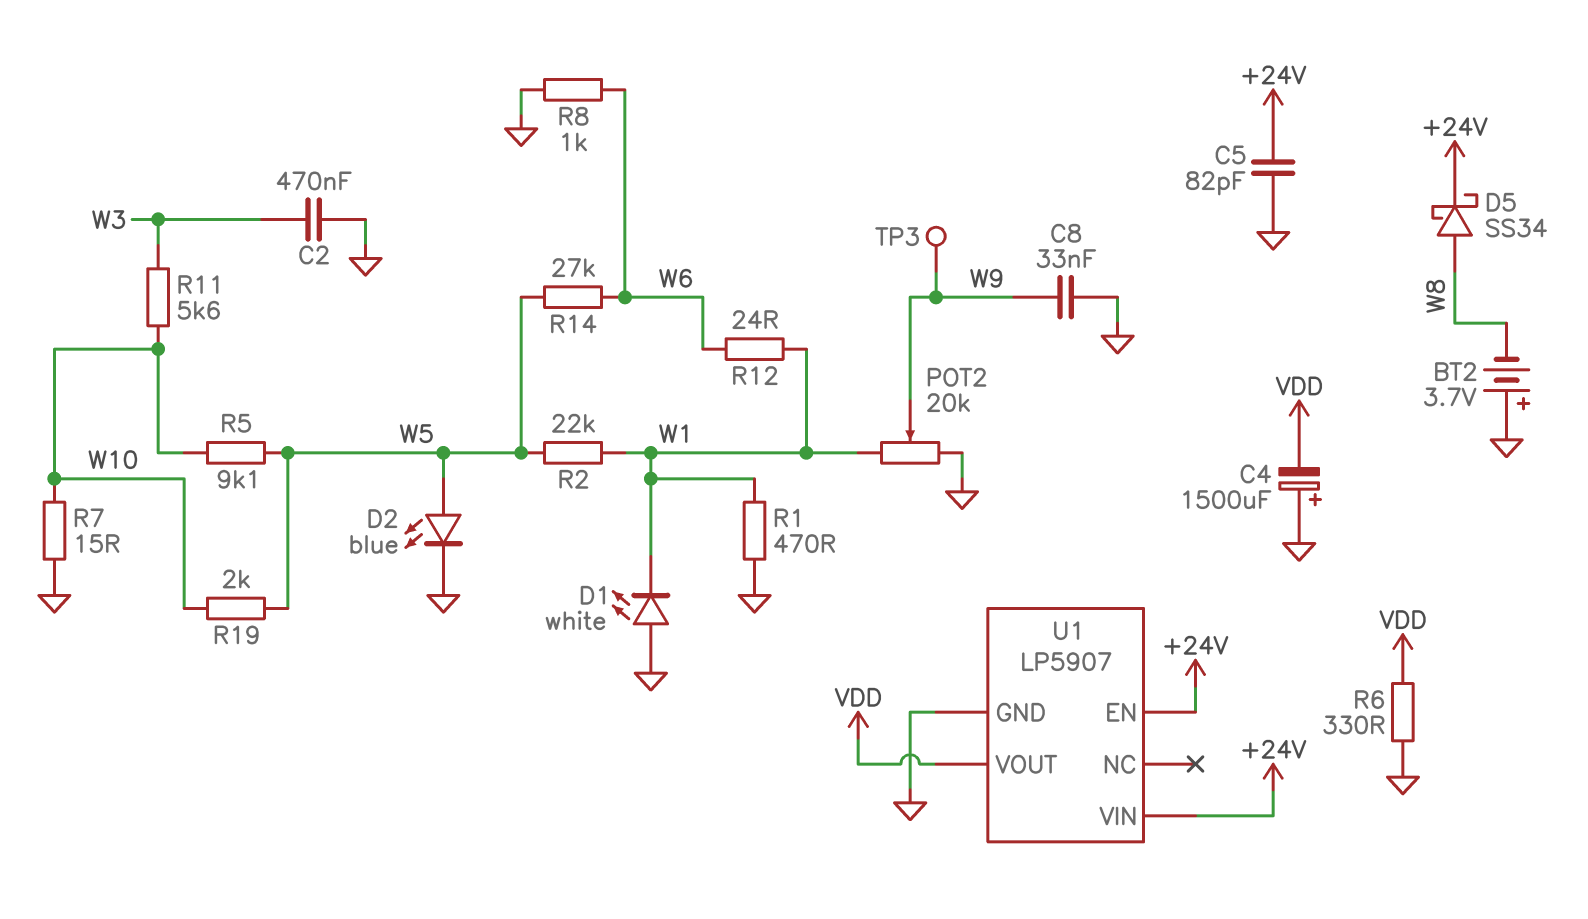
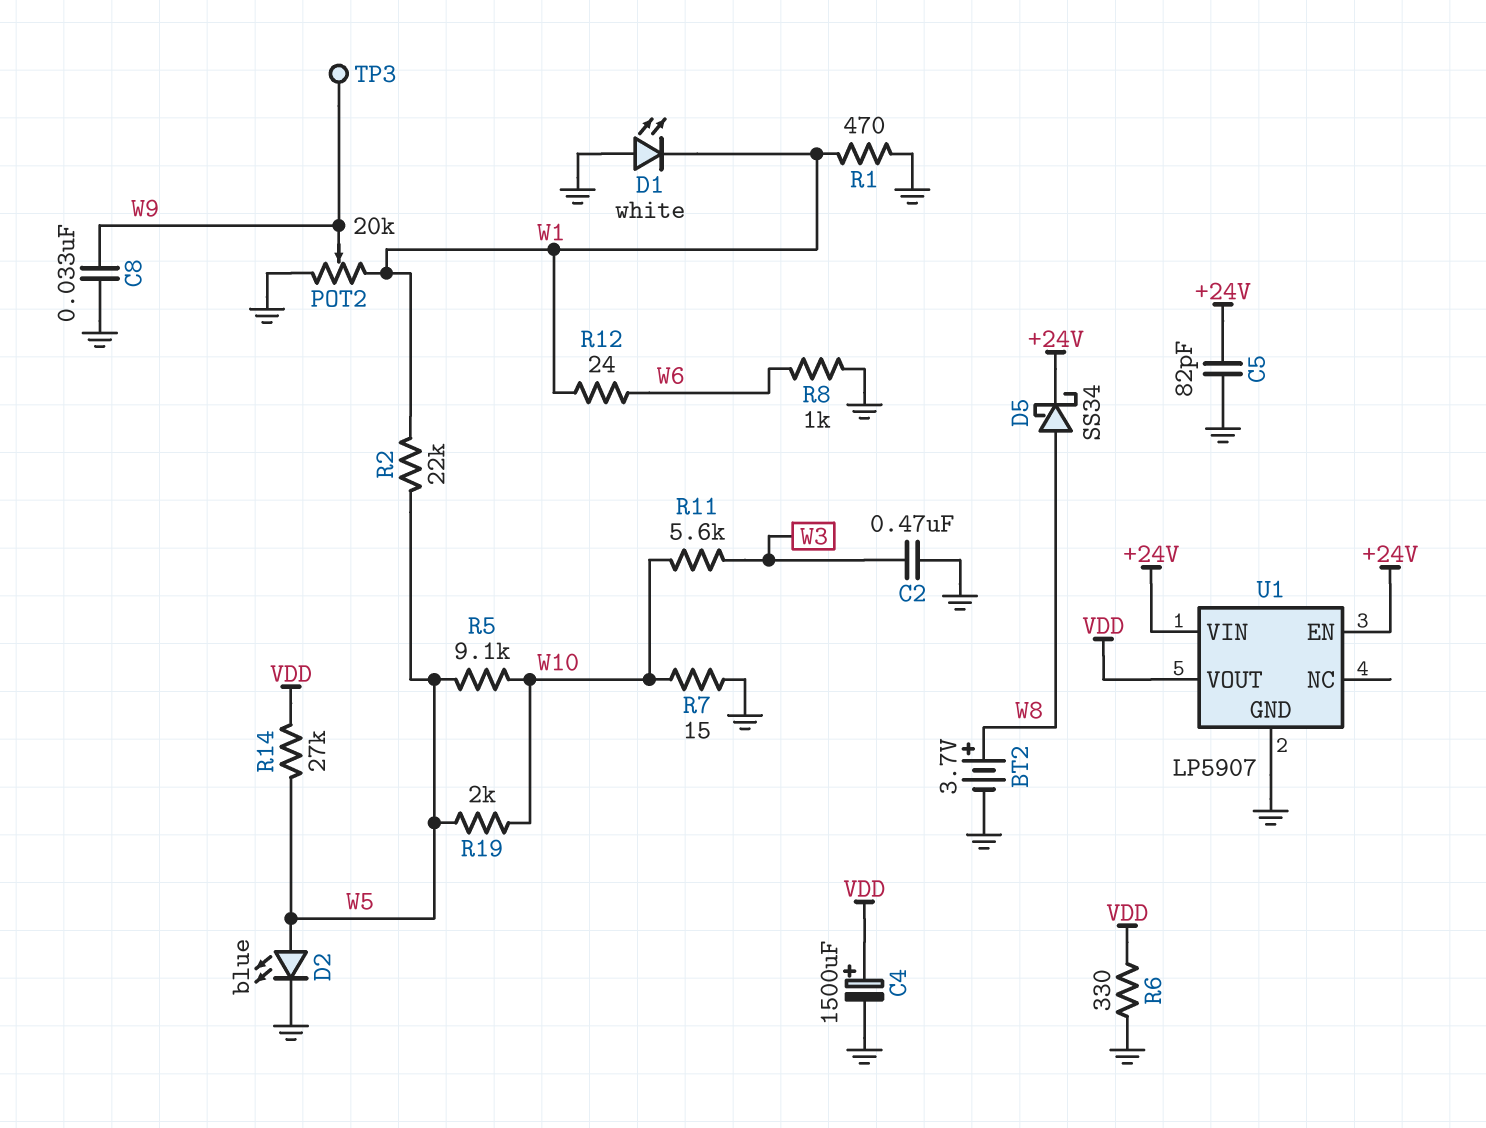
BT2: 3.7V (plus GND, minus W8) -> 3.7V (plus W8, minus GND)
C4: 1500uF (plus GND, minus VDD) -> 1500uF (plus VDD, minus GND)
R14: 27k (W5, W6) -> 27k (VDD, W5)

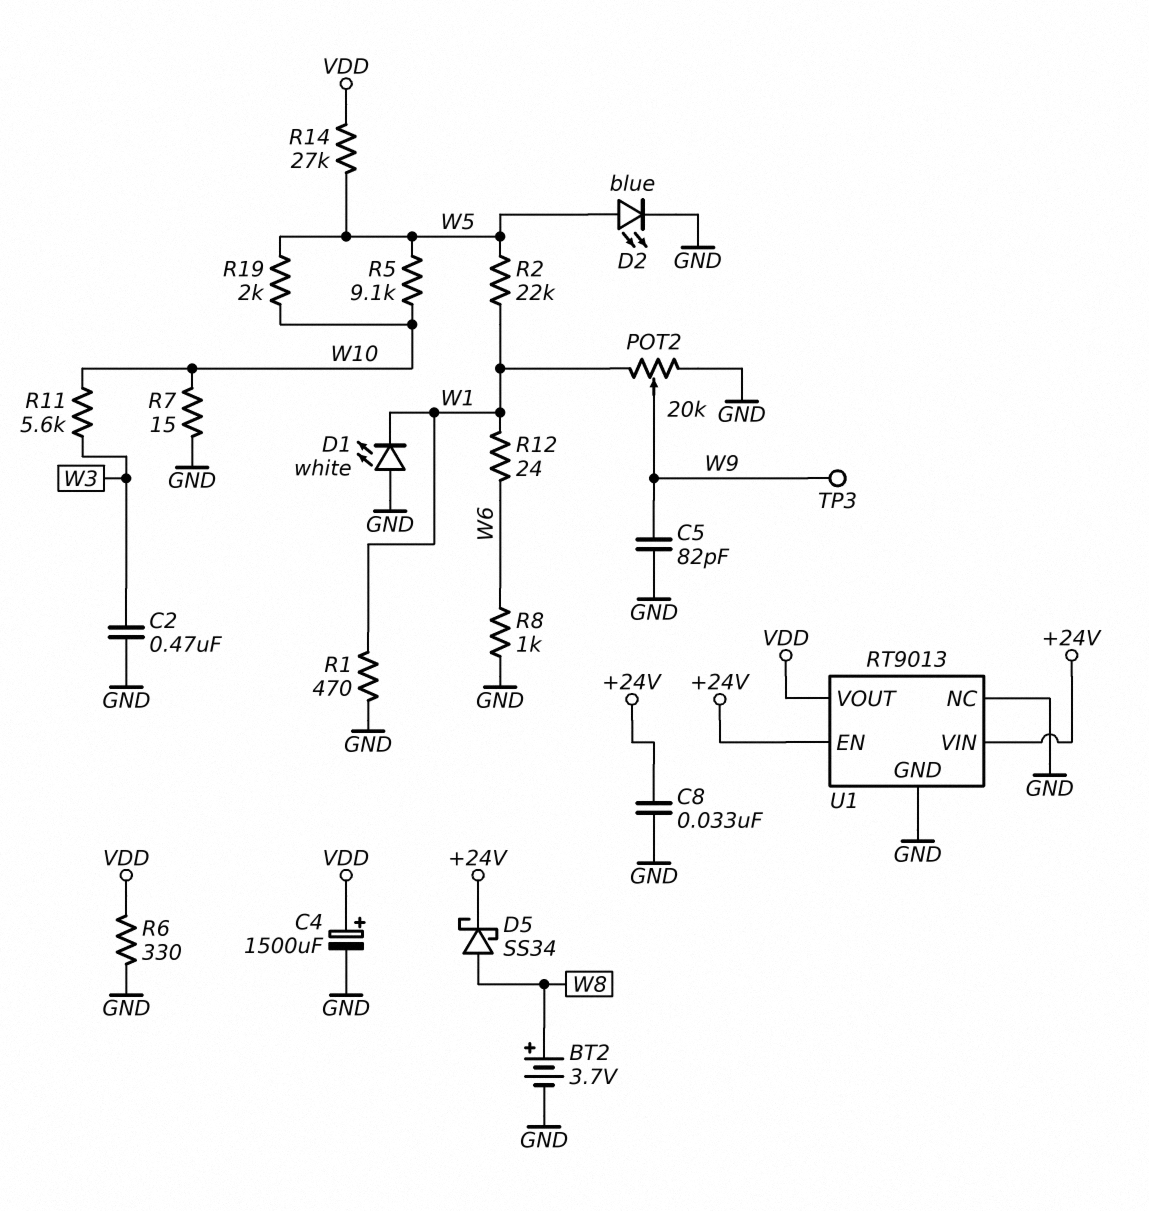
C5: 82pF (+24V, GND) -> 82pF (GND, W9)
C8: 33nF (GND, W9) -> 33nF (+24V, GND)
U1: LP5907 -> RT9013
U1 pin NC: none -> GND

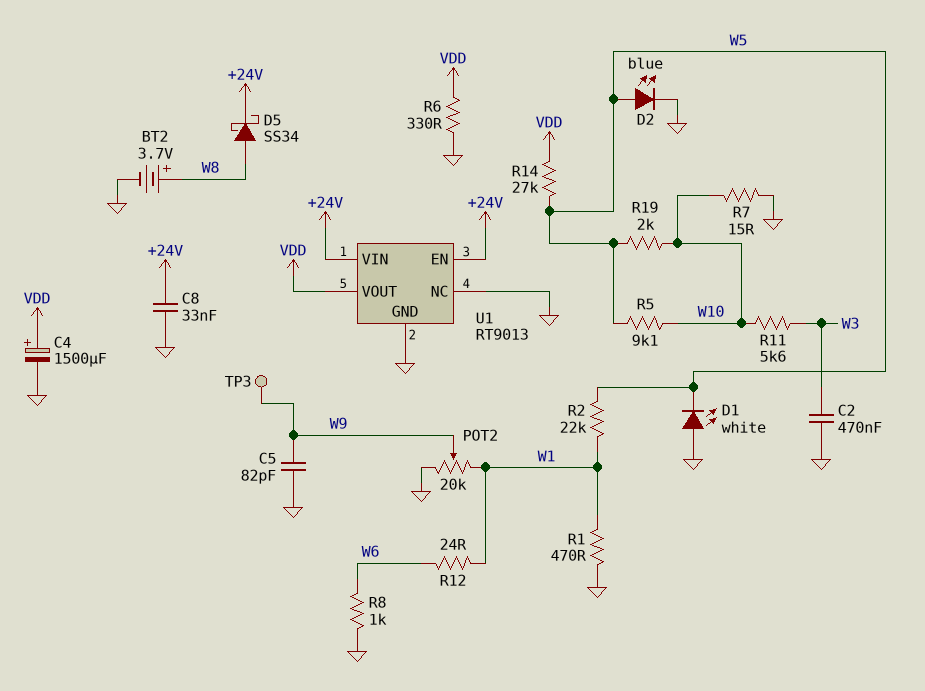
D1: LED white (A GND, K W1) -> LED white (A GND, K W5)

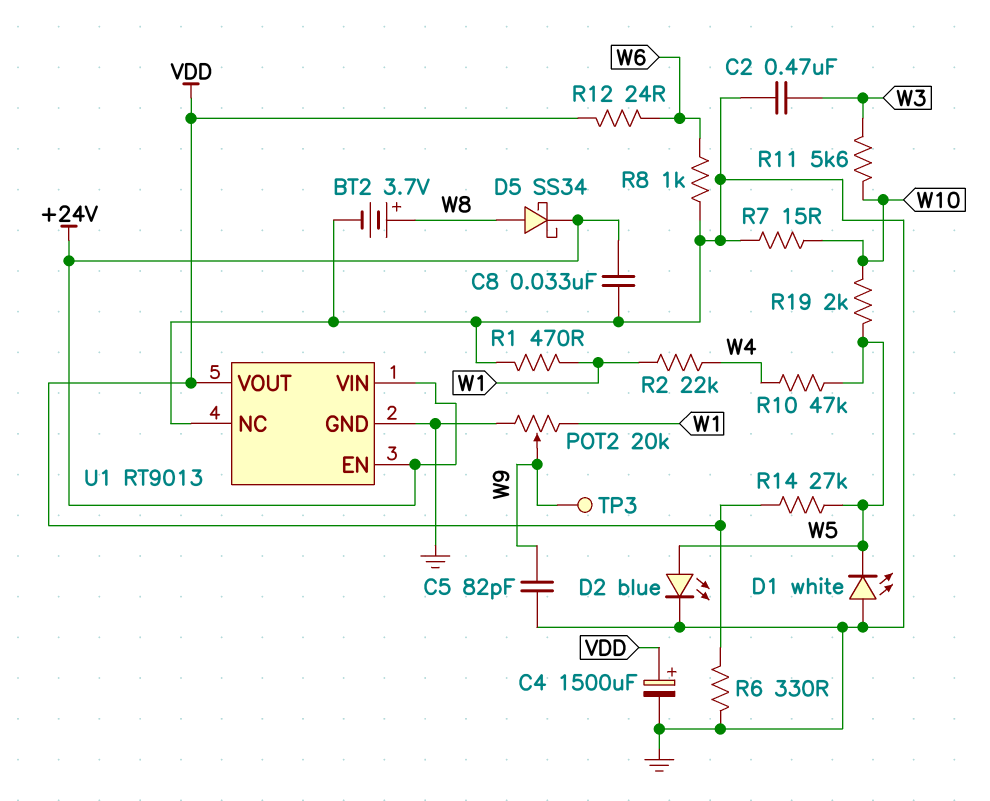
R2: 22k (W1, W5) -> 22k (W1, W4)
R5: 9.1k (W5, W10) -> none
R10: none -> 47k (W4, W5)
R12: 24 (W1, W6) -> 24 (VDD, W6)

